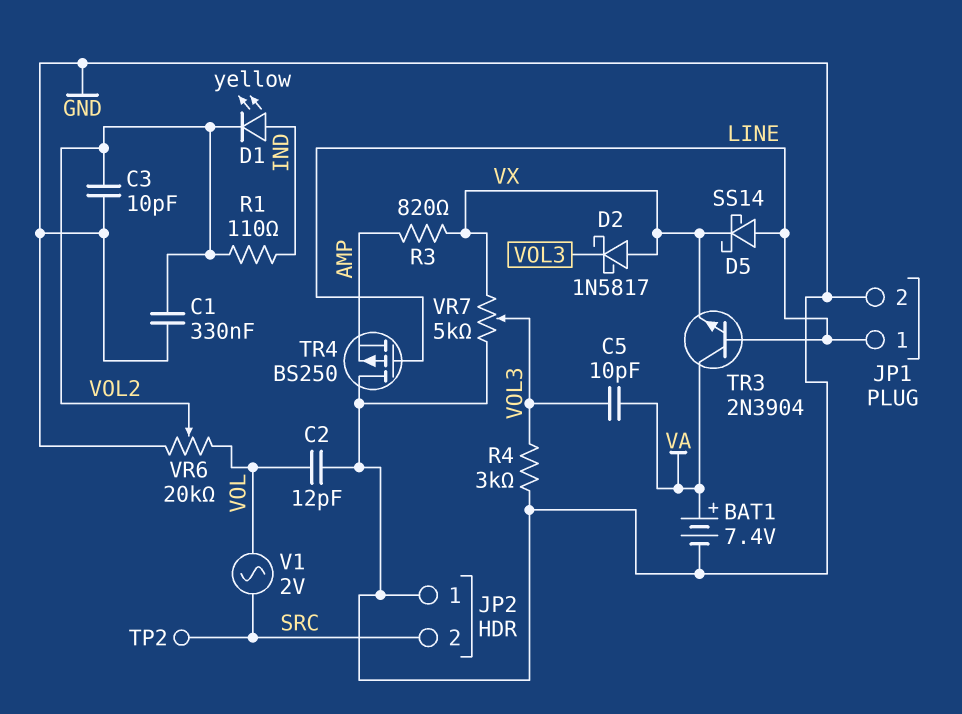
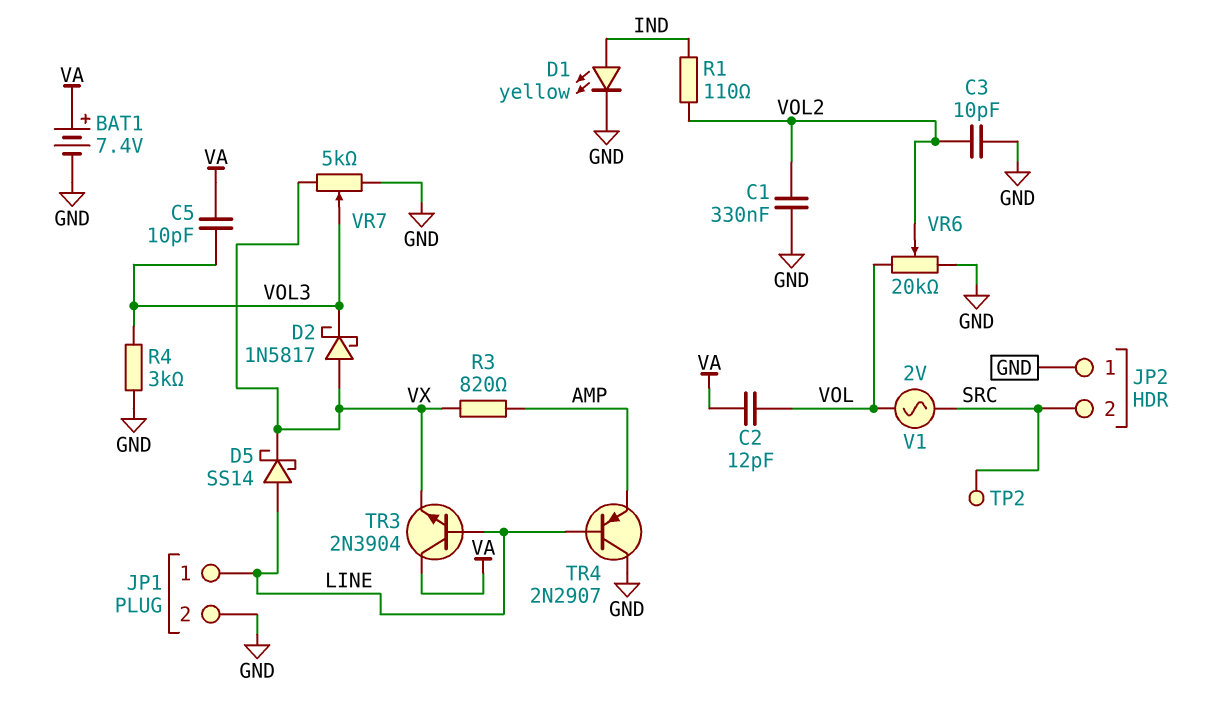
C2: 12pF (GND, VOL) -> 12pF (VA, VOL)
D1: LED yellow (A IND, K VOL2) -> LED yellow (A IND, K GND)
TR4: PMOS BS250 (G LINE, D GND, S AMP) -> PNP 2N2907 (B LINE, C GND, E AMP)

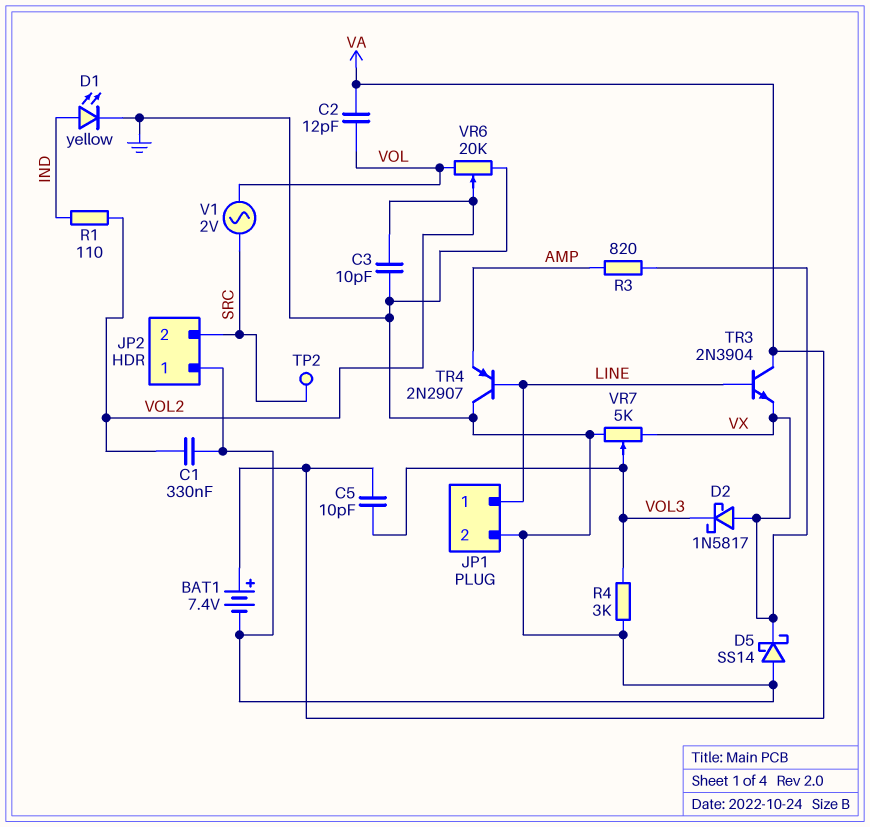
D5: schottky SS14 (A LINE, K VX) -> schottky SS14 (A GND, K VX)

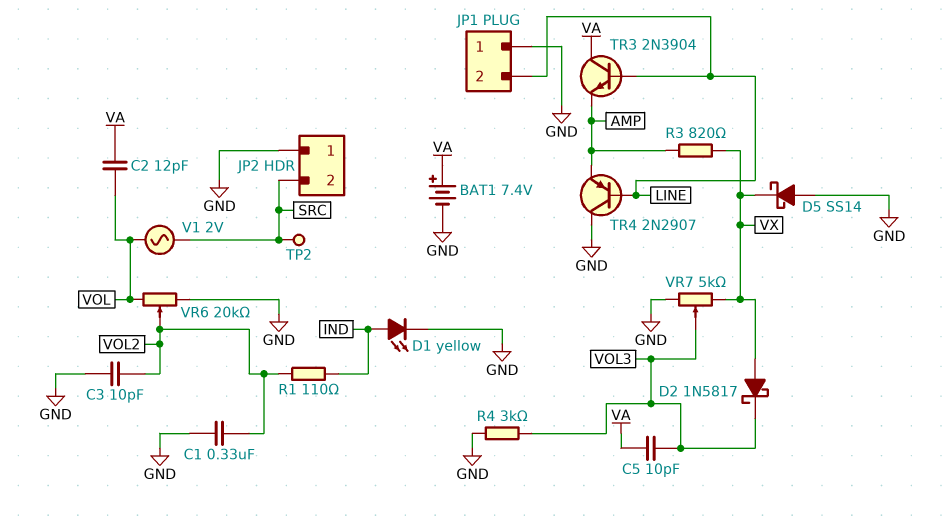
JP1 pin 1: LINE -> GND
JP1 pin 2: GND -> LINE
TR3: NPN 2N3904 (B LINE, C VA, E VX) -> NPN 2N3904 (B LINE, C VA, E AMP)

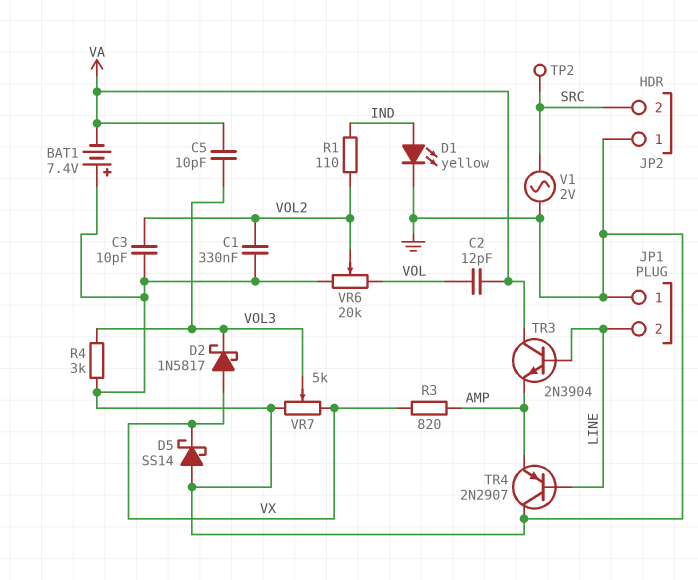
BAT1: 7.4V (plus VA, minus GND) -> 7.4V (plus GND, minus VA)
V1: AC 2V (SRC, VOL) -> AC 2V (GND, SRC)

